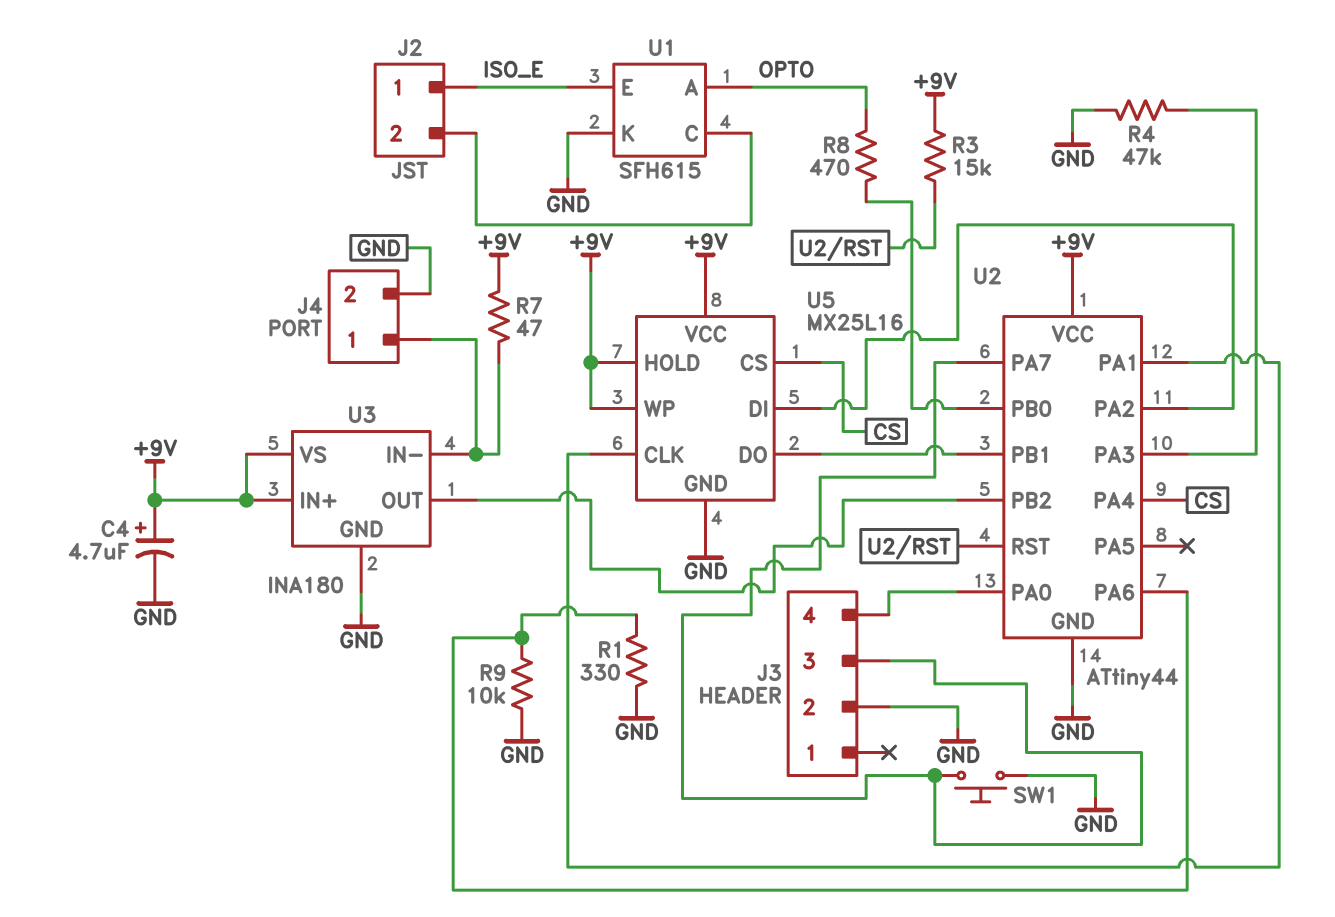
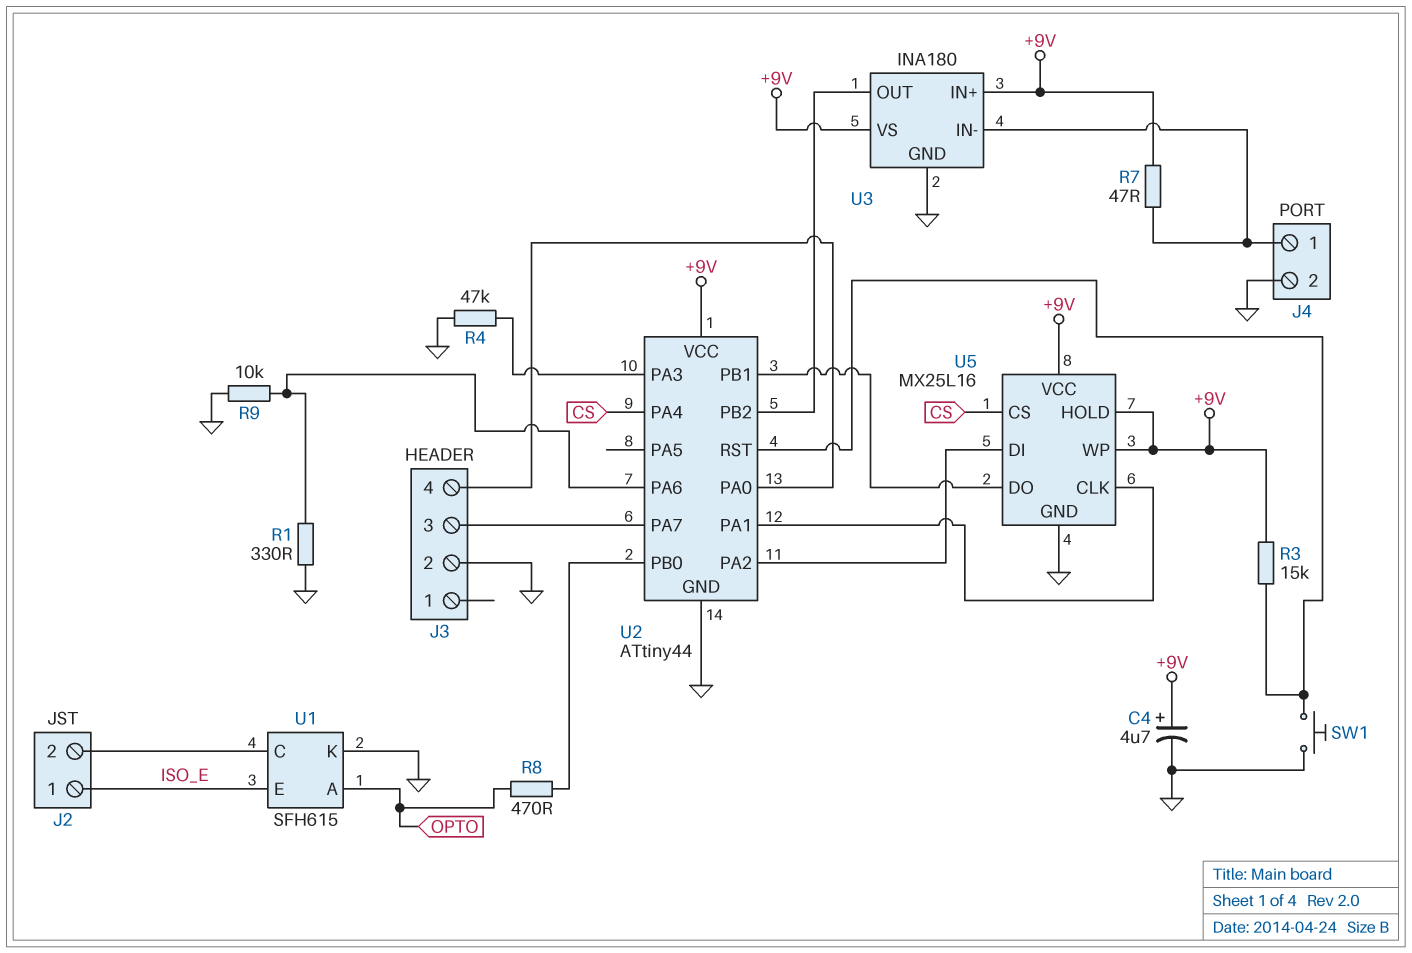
SW1: button (GND, J3/3) -> button (GND, U2/RST)

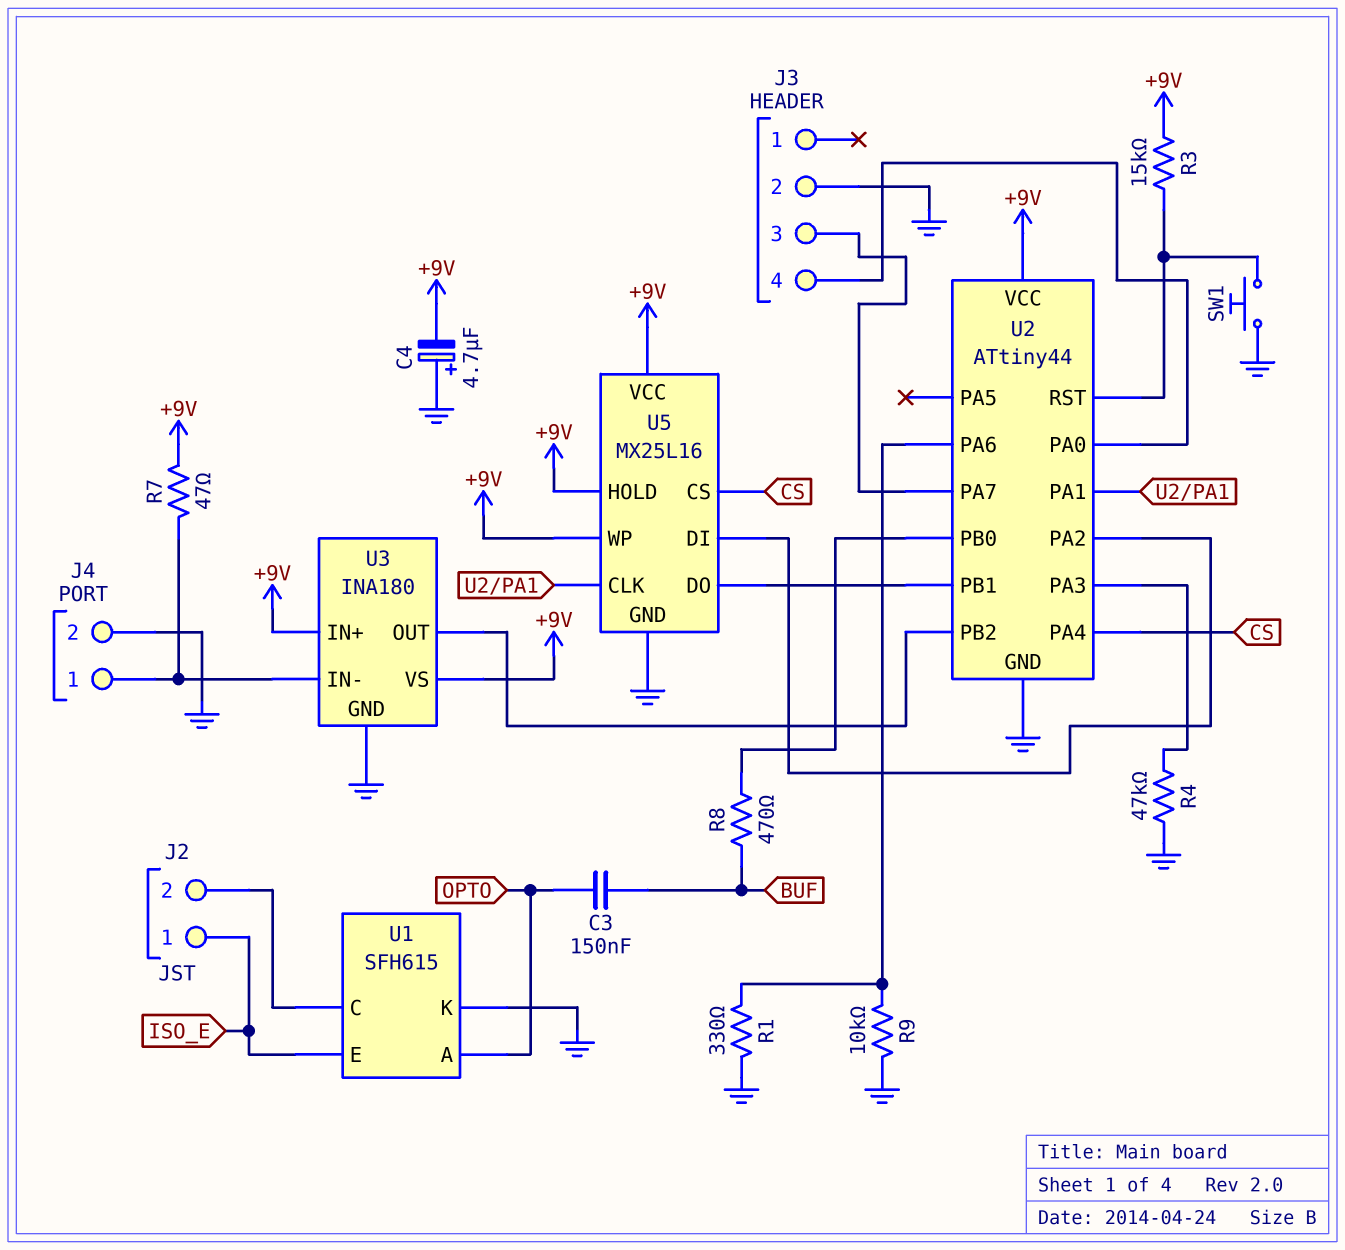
C3: none -> 150nF (BUF, OPTO)
C4: 4.7uF (plus +9V, minus GND) -> 4.7uF (plus GND, minus +9V)
R8: 470 (OPTO, U2/PB0) -> 470 (BUF, U2/PB0)

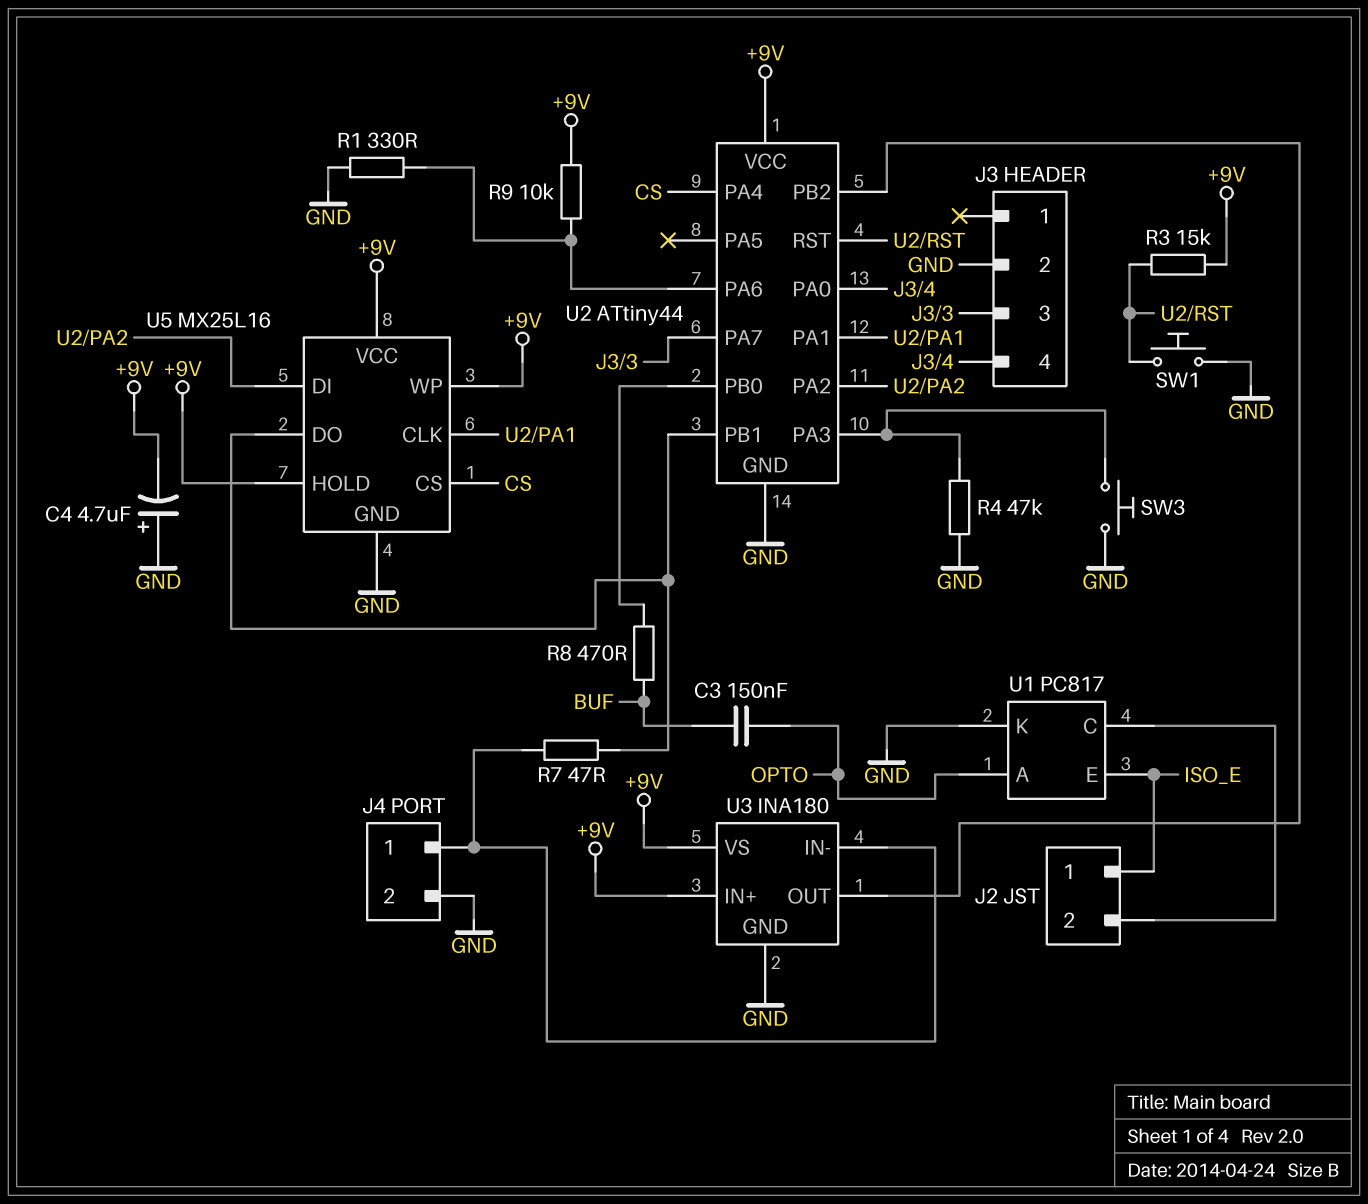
R7: 47 (+9V, J4/1) -> 47 (J4/1, U2/PB1)
R9: 10k (GND, U2/PA6) -> 10k (+9V, U2/PA6)
SW3: none -> button (GND, U2/PA3)
U1: SFH615 -> PC817

